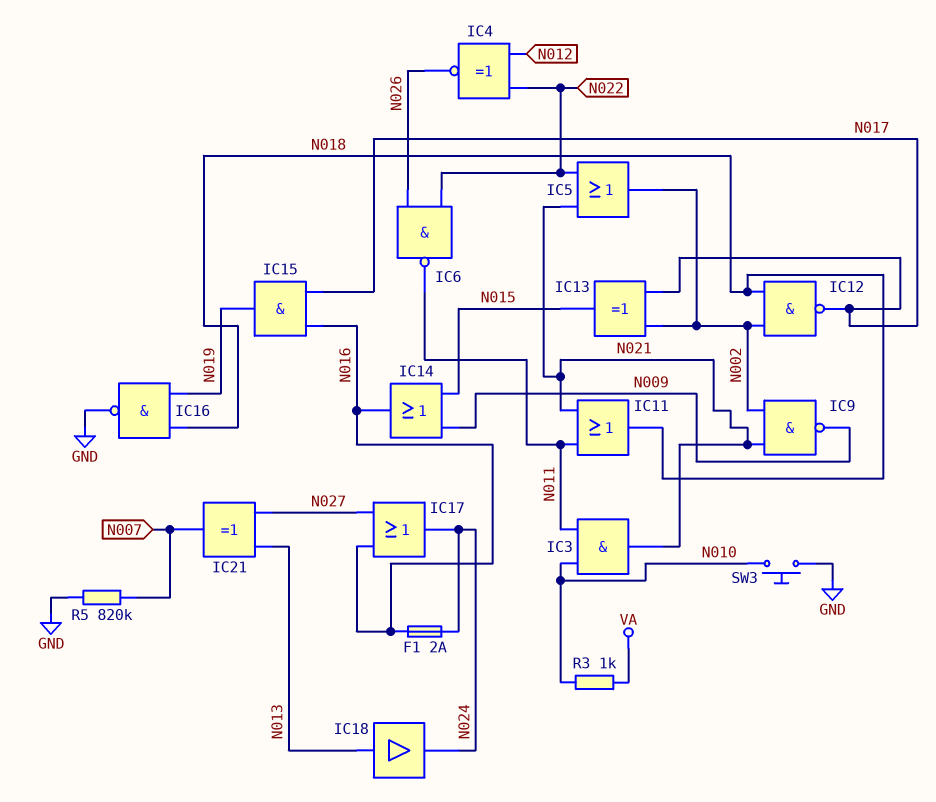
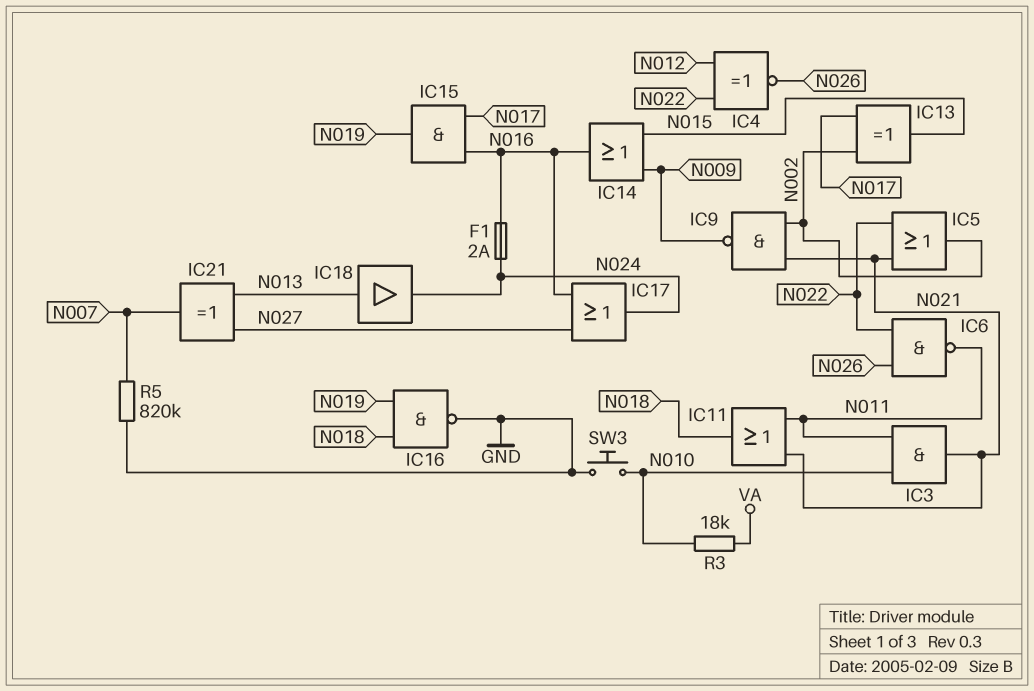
IC12: NAND (in N002, in N018, out N017) -> none
R3: 1k (N010, VA) -> 18k (N010, VA)

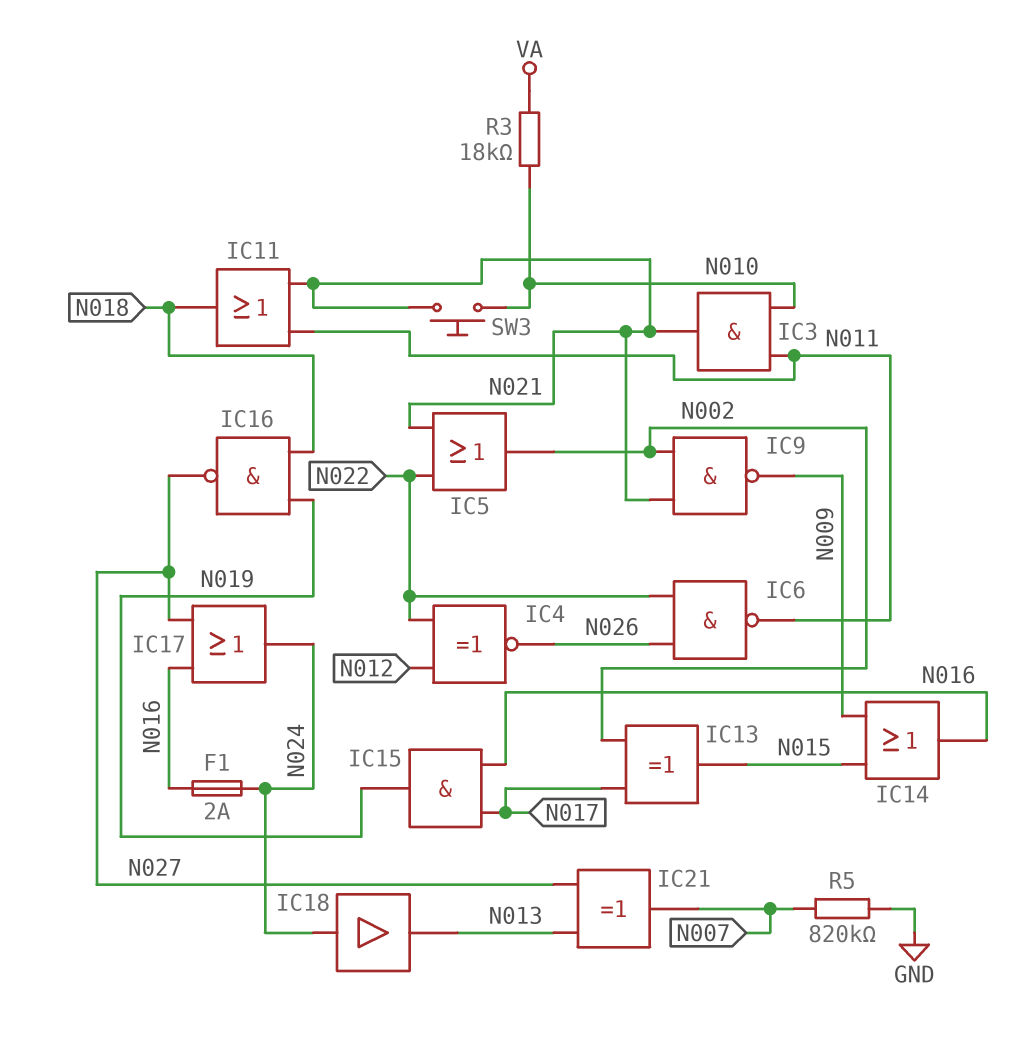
IC16: NAND (in N018, in N019, out GND) -> NAND (in N018, in N019, out N027)
IC18: buffer (in N013, out N024) -> buffer (in N024, out N013)
SW3: button (GND, N010) -> button (N010, N021)

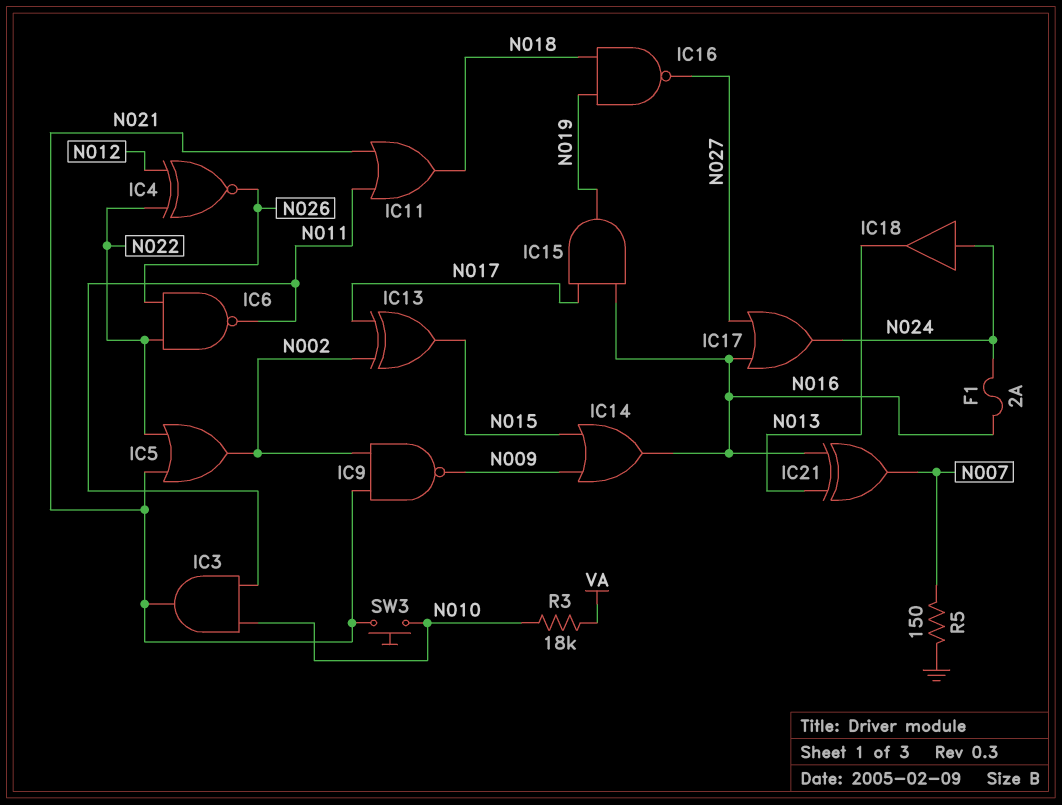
IC21: XOR (in N013, in N027, out N007) -> XOR (in N013, in N016, out N007)
R5: 820k (GND, N007) -> 150 (GND, N007)

